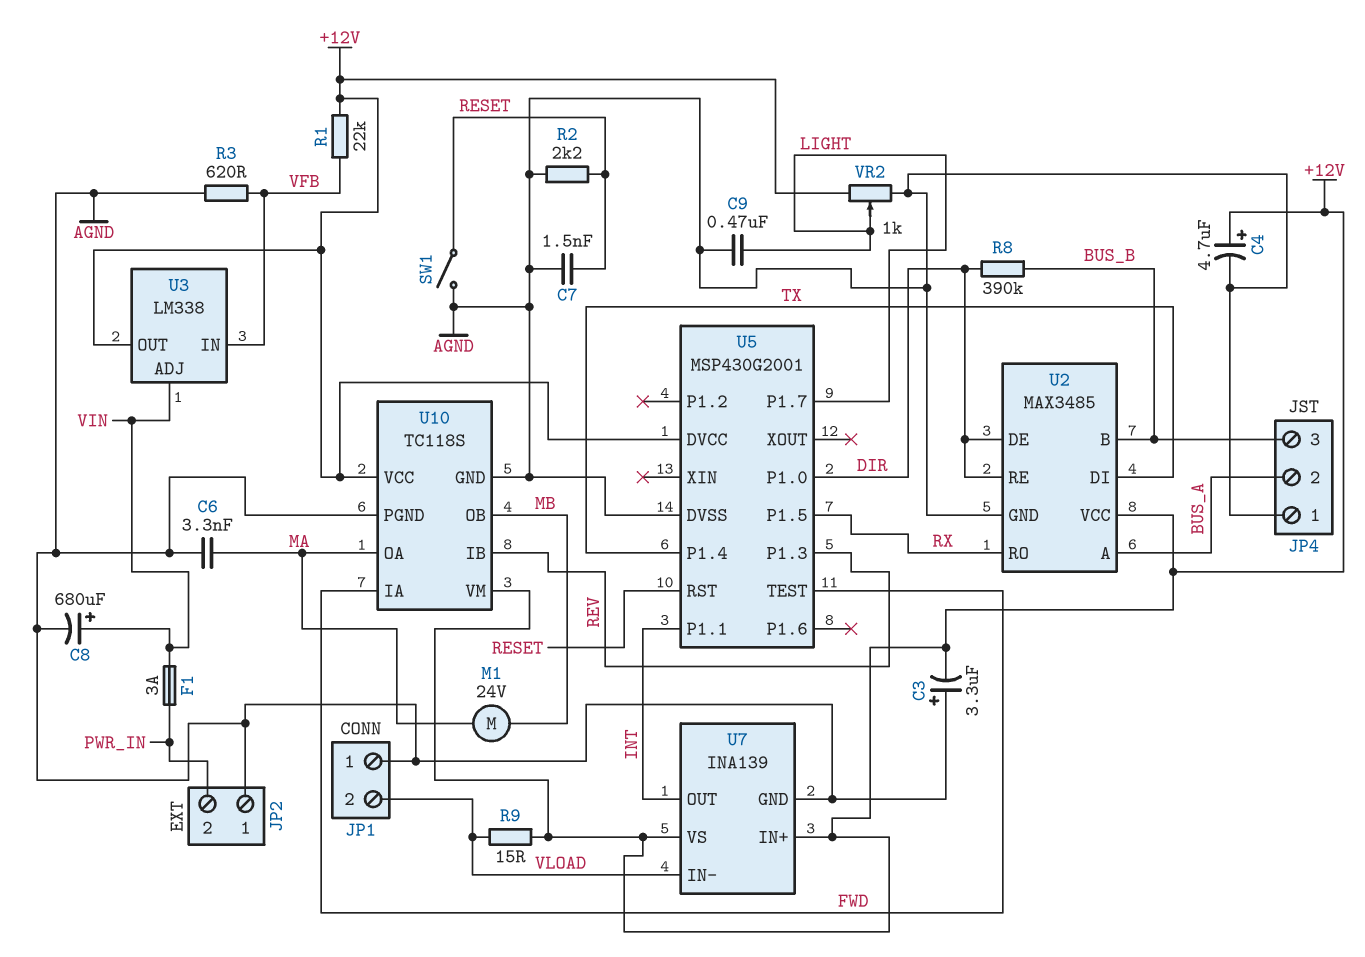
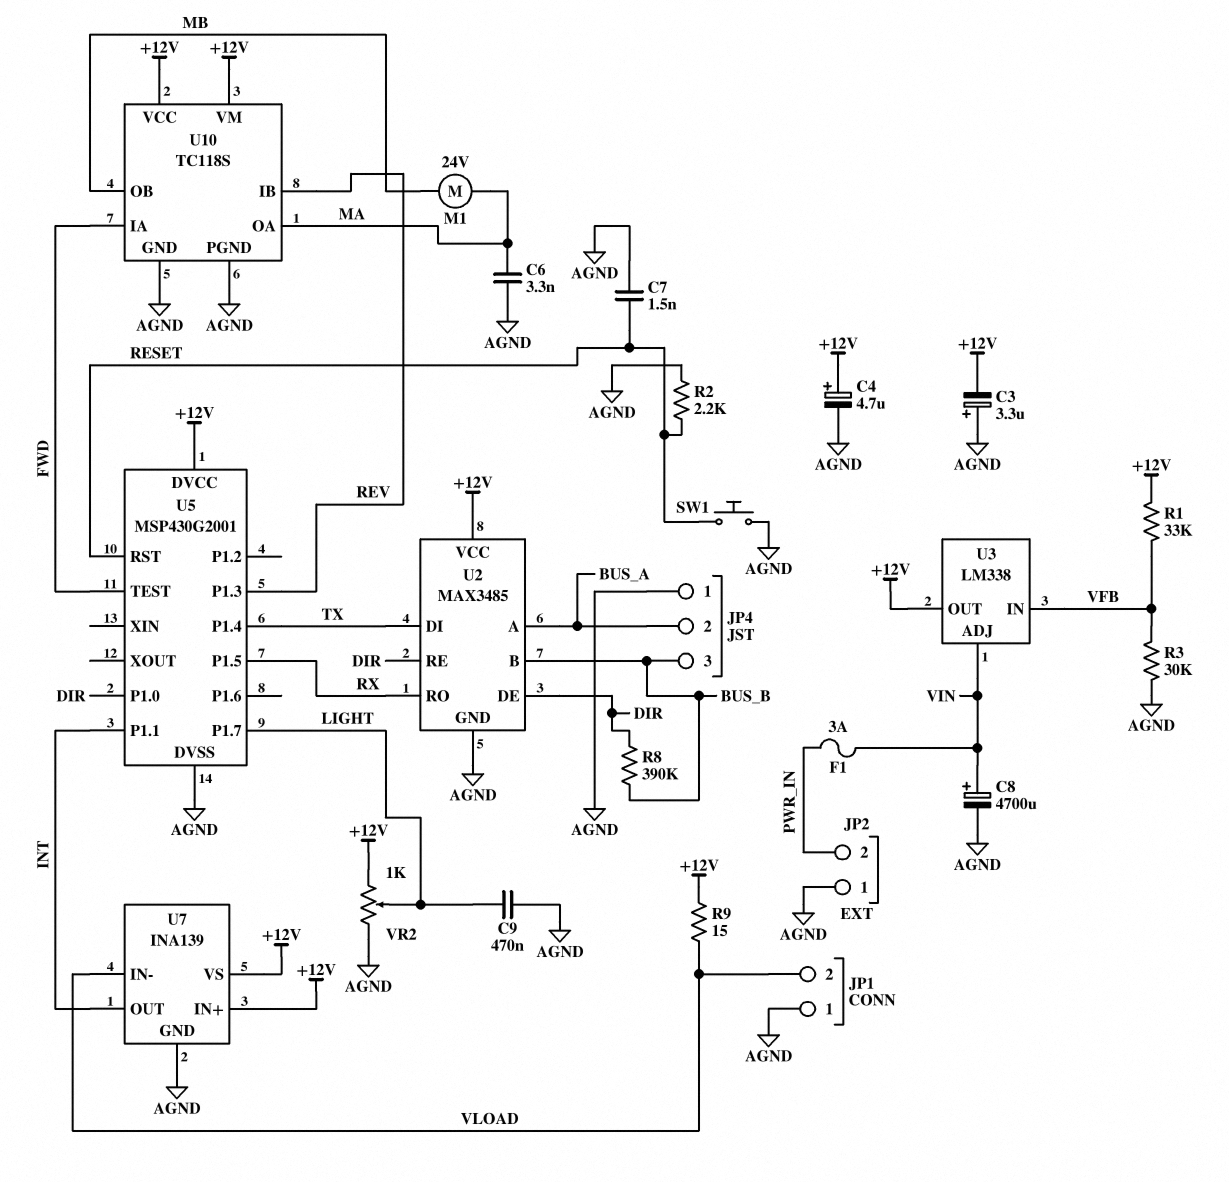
C8: 680uF (plus VIN, minus AGND) -> 4700uF (plus VIN, minus AGND)
R1: 22k (+12V, VFB) -> 33k (+12V, VFB)
R3: 620 (AGND, VFB) -> 30k (AGND, VFB)
SW1: switch (AGND, RESET) -> button (AGND, RESET)

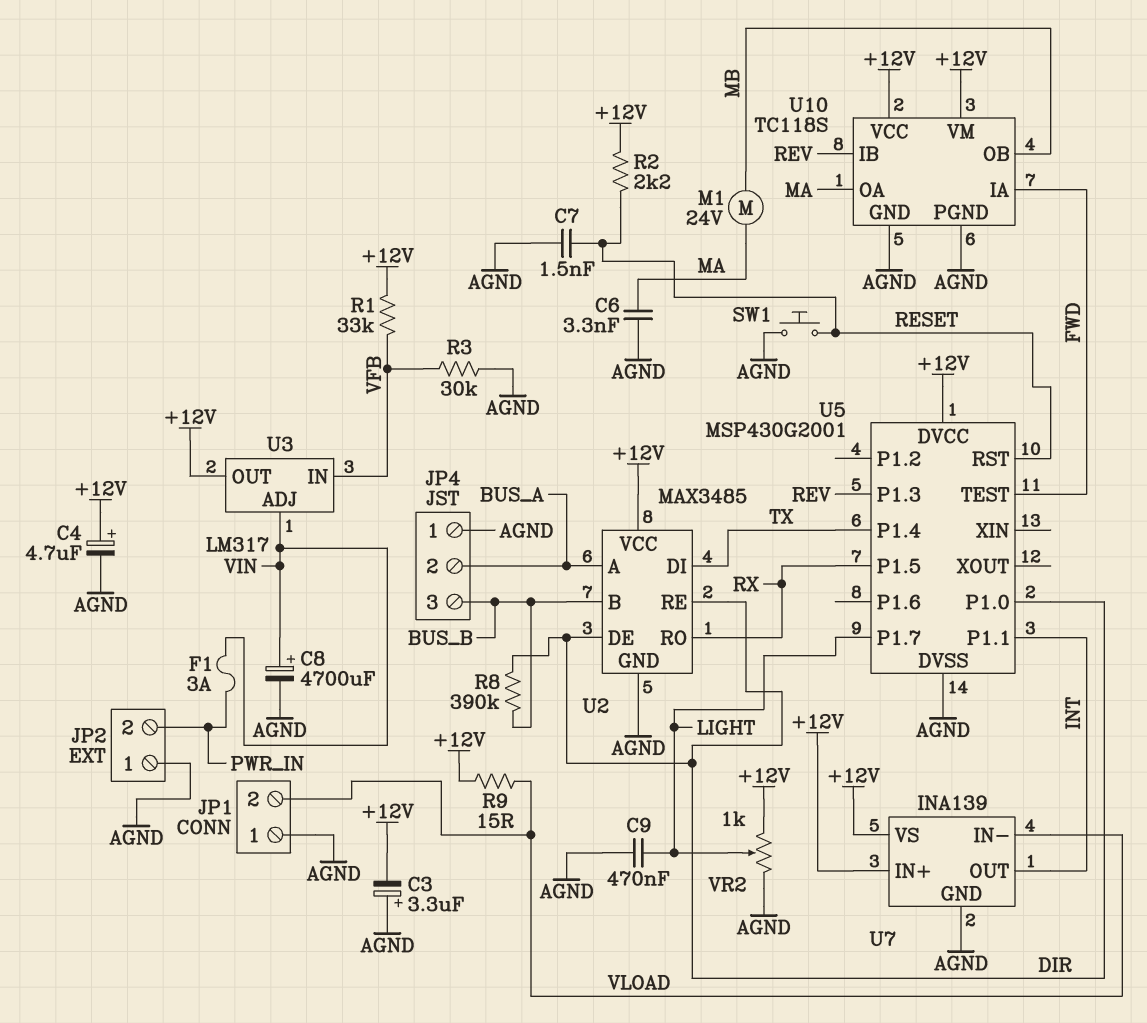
R2: 2.2k (AGND, RESET) -> 2.2k (+12V, RESET)
U3: LM338 -> LM317

